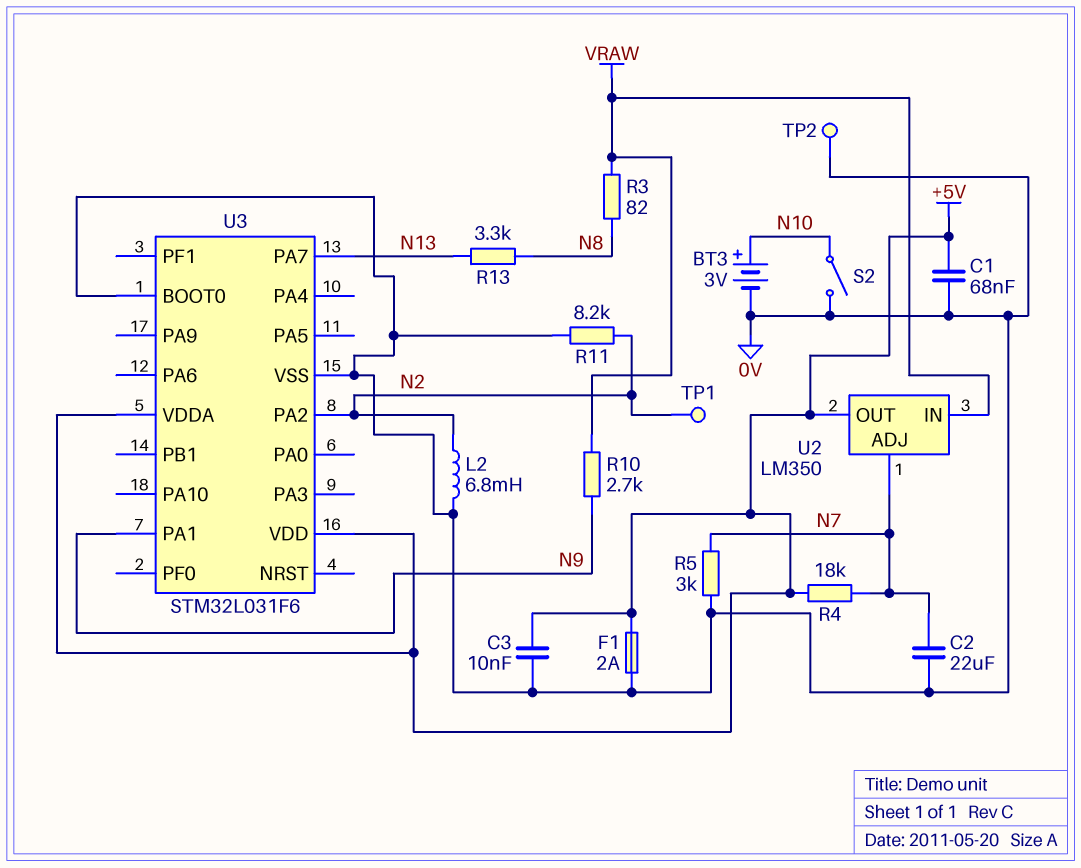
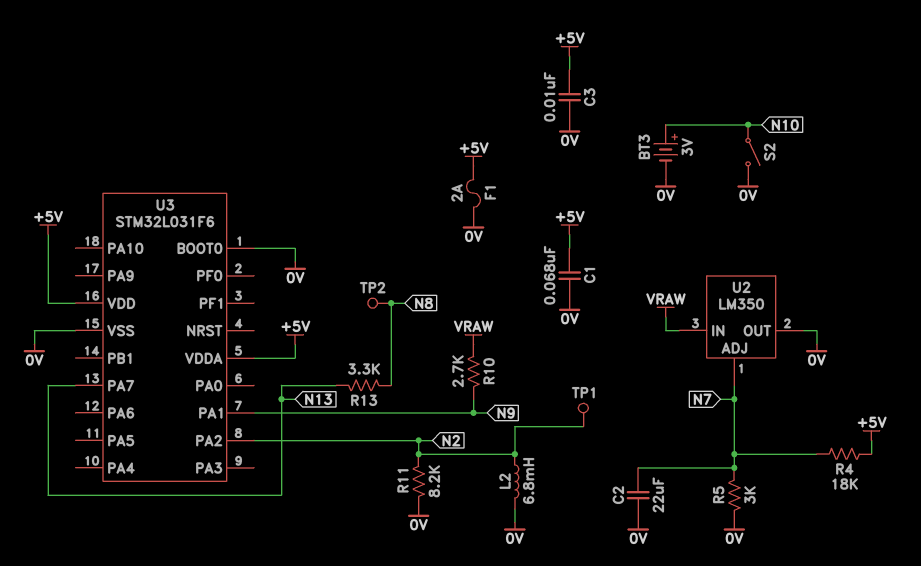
R3: 82 (N8, VRAW) -> none
TP2: test point (0V) -> test point (N8)
U2 pin OUT: +5V -> 0V

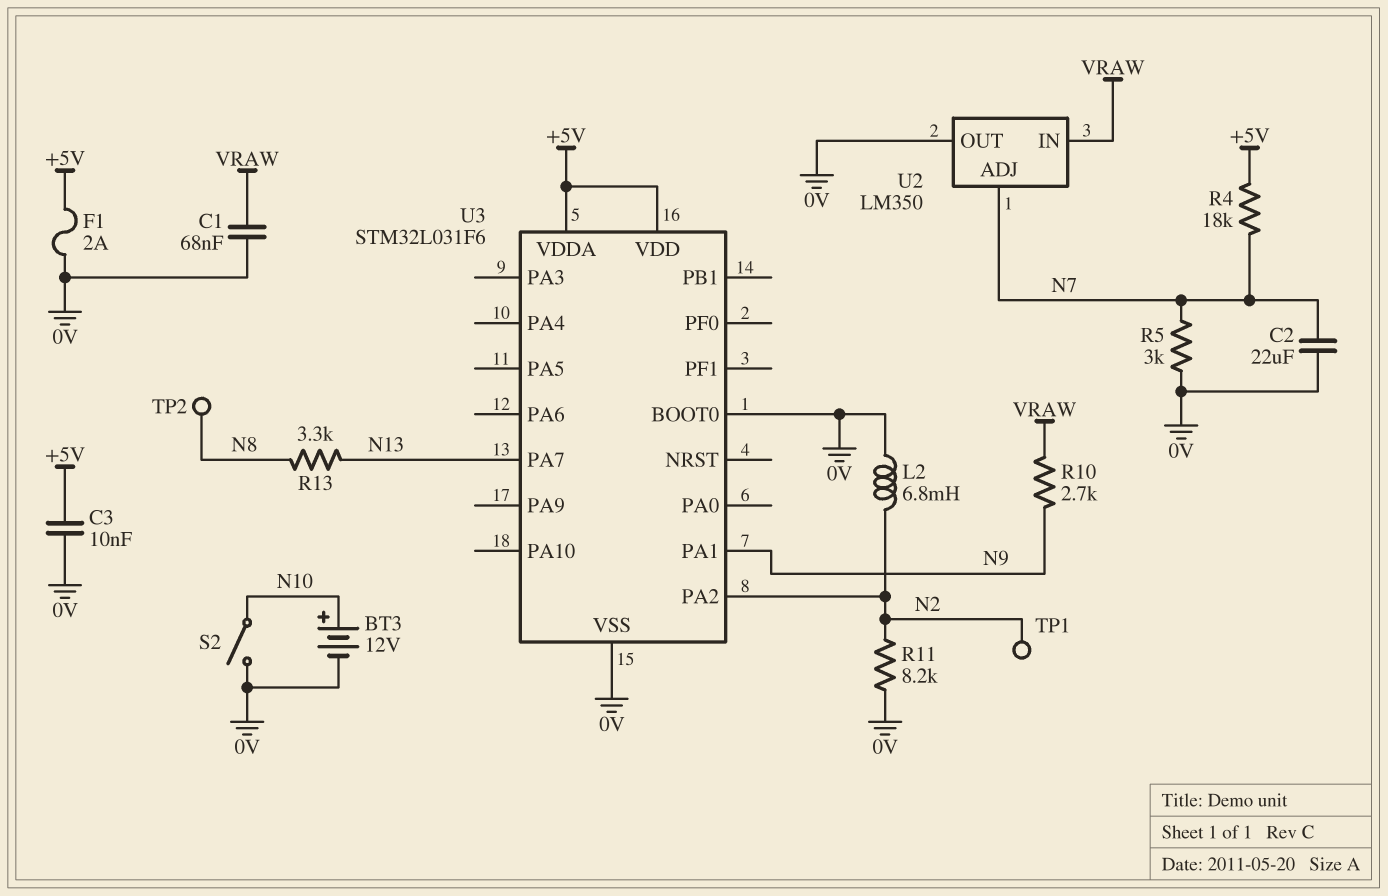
BT3: 3V (plus N10, minus 0V) -> 12V (plus N10, minus 0V)
C1: 68nF (+5V, 0V) -> 68nF (0V, VRAW)

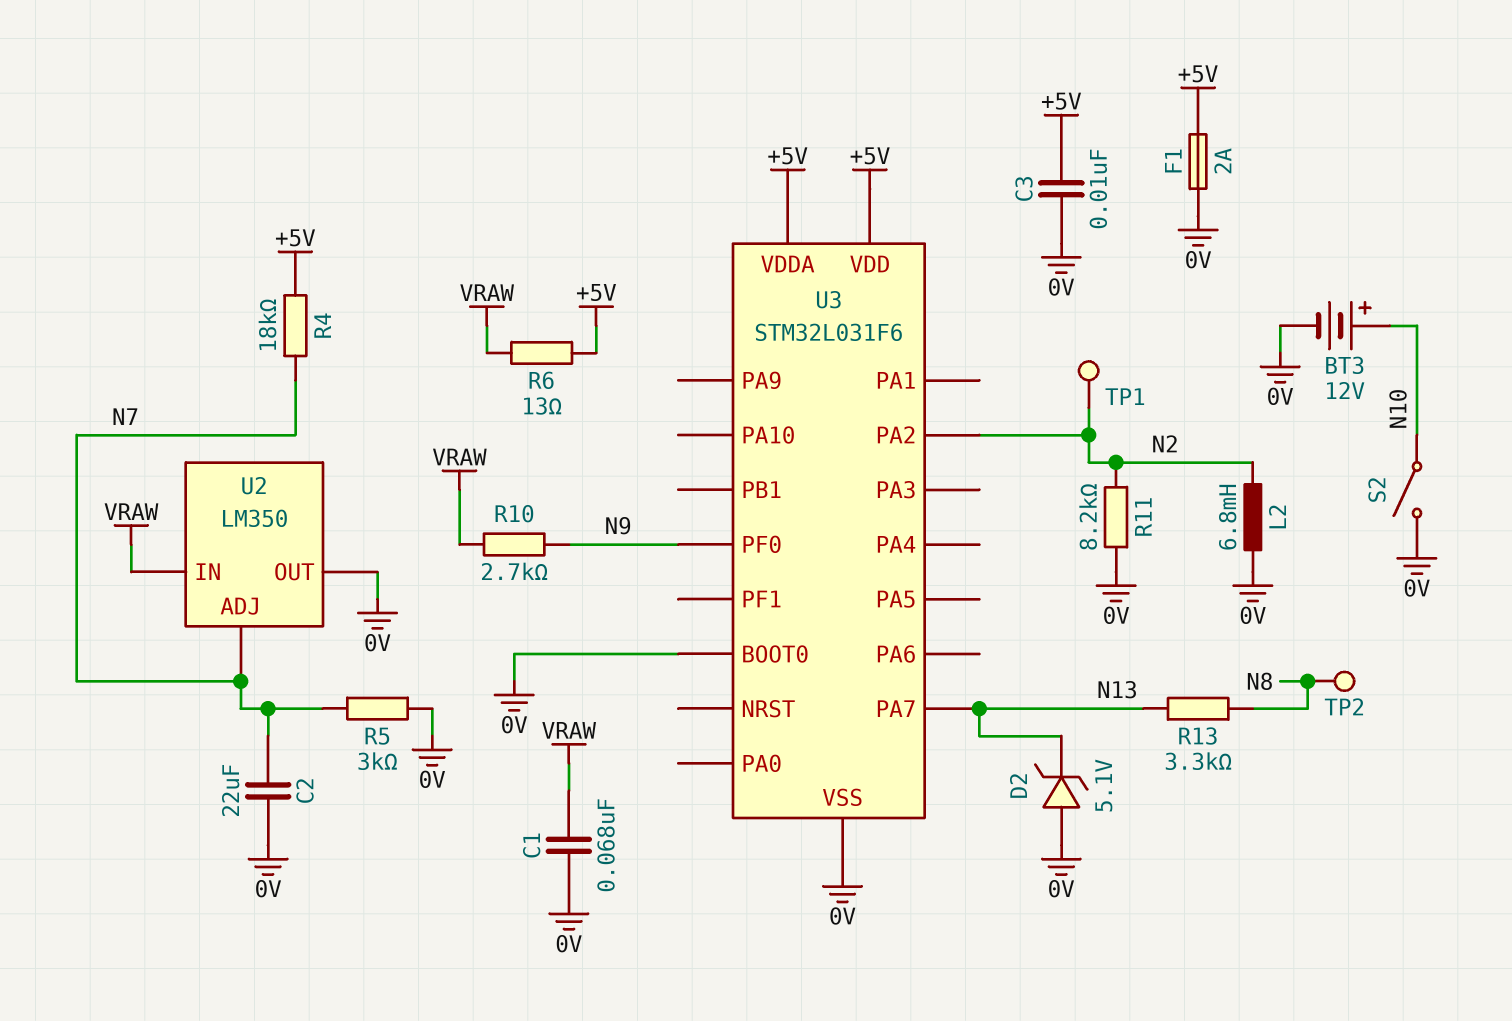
D2: none -> zener 5.1V (A 0V, K N13)
R6: none -> 13 (+5V, VRAW)
U3 pin PA1: N9 -> none
U3 pin PF0: none -> N9

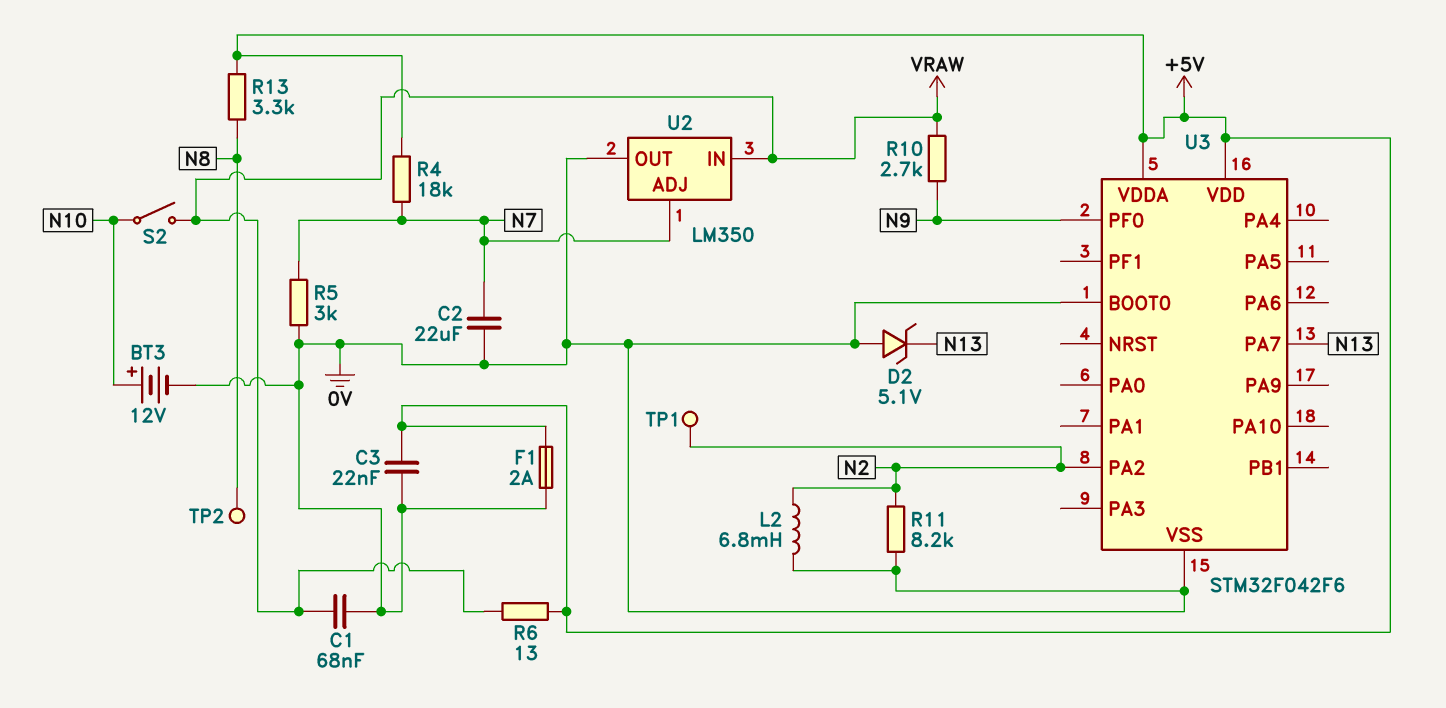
C3: 10nF (+5V, 0V) -> 22nF (+5V, 0V)
R13: 3.3k (N8, N13) -> 3.3k (+5V, N8)
S2: switch (0V, N10) -> switch (N10, VRAW)
U3: STM32L031F6 -> STM32F042F6

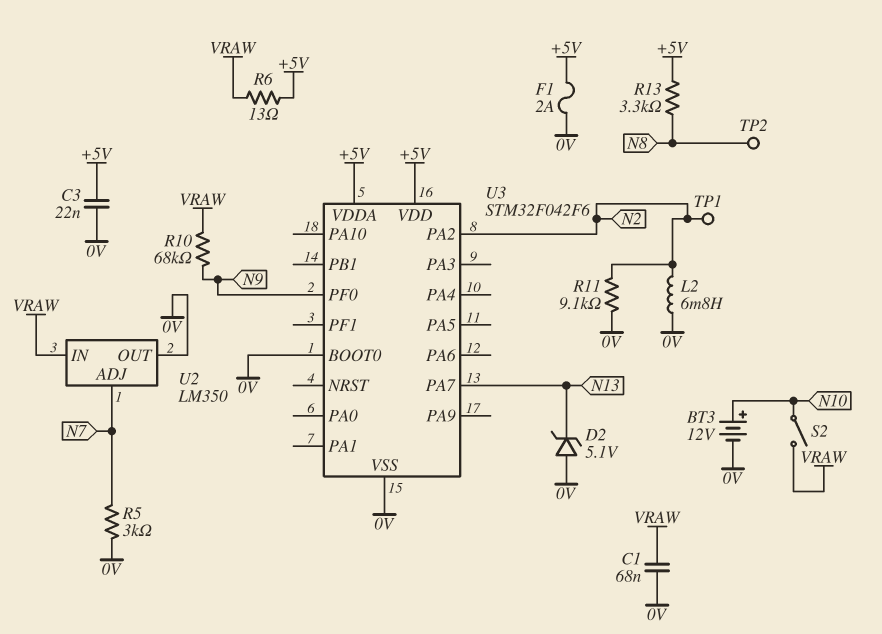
C2: 22uF (0V, N7) -> none
R4: 18k (+5V, N7) -> none
R10: 2.7k (N9, VRAW) -> 68k (N9, VRAW)
R11: 8.2k (0V, N2) -> 9.1k (0V, N2)

